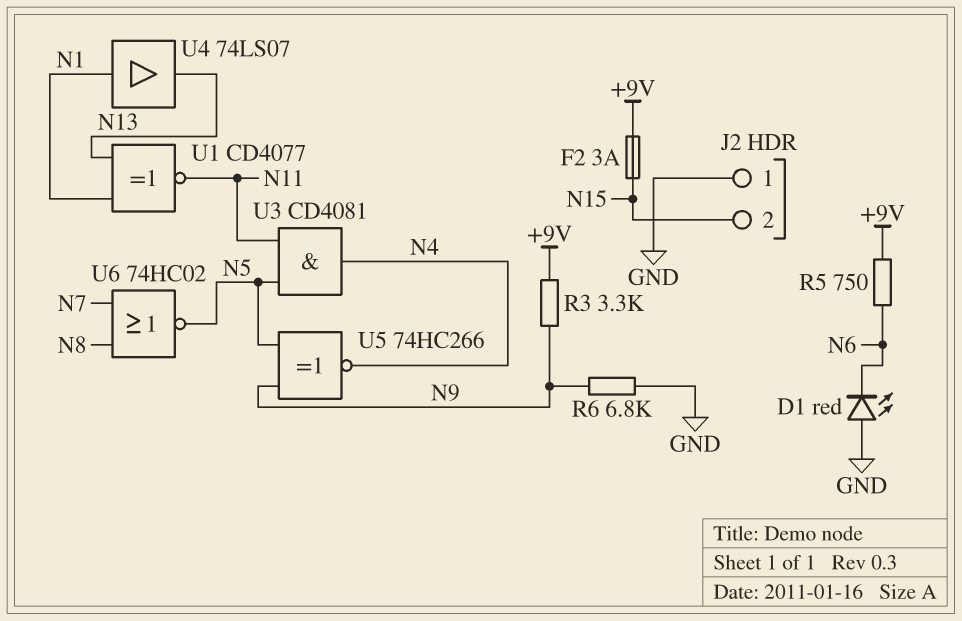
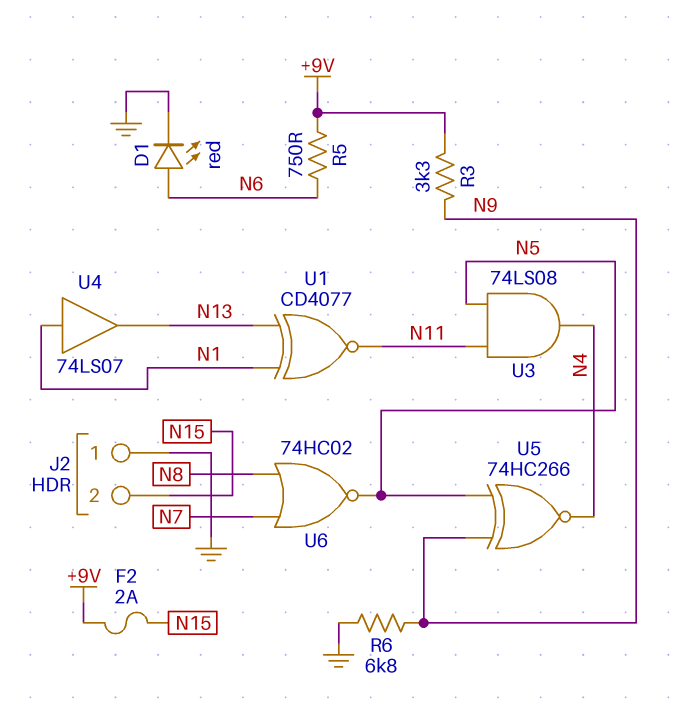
D1: LED red (A GND, K N6) -> LED red (A N6, K GND)
F2: 3A (+9V, N15) -> 2A (+9V, N15)
U3: AND CD4081 (in N5, in N11, out N4) -> AND 74LS08 (in N5, in N11, out N4)

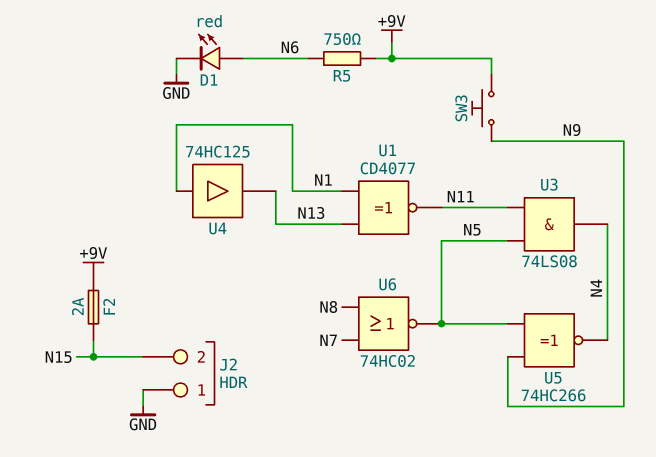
R3: 3.3k (+9V, N9) -> none
R6: 6.8k (GND, N9) -> none
SW3: none -> button (+9V, N9)
U4: buffer 74LS07 (in N1, out N13) -> buffer 74HC125 (in N1, out N13)

